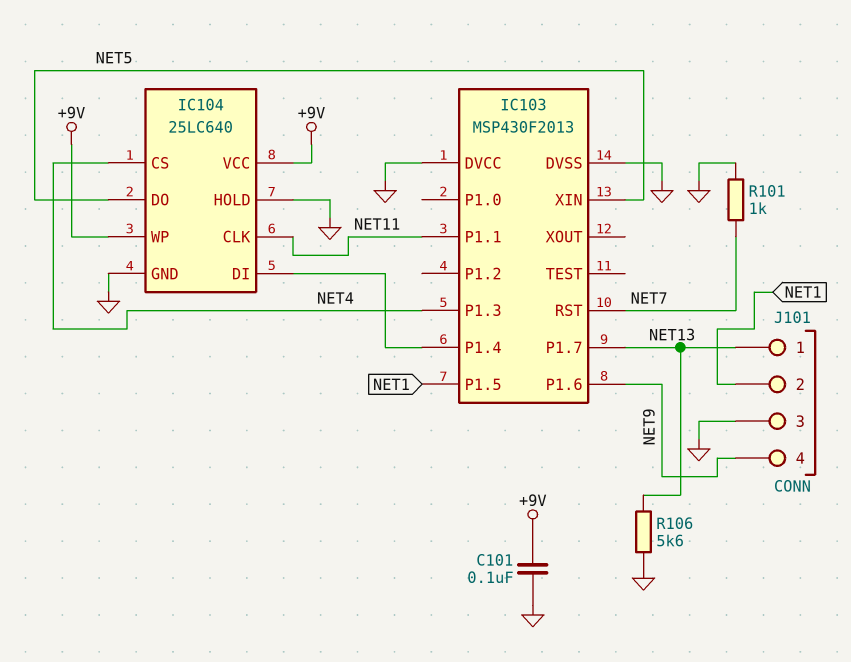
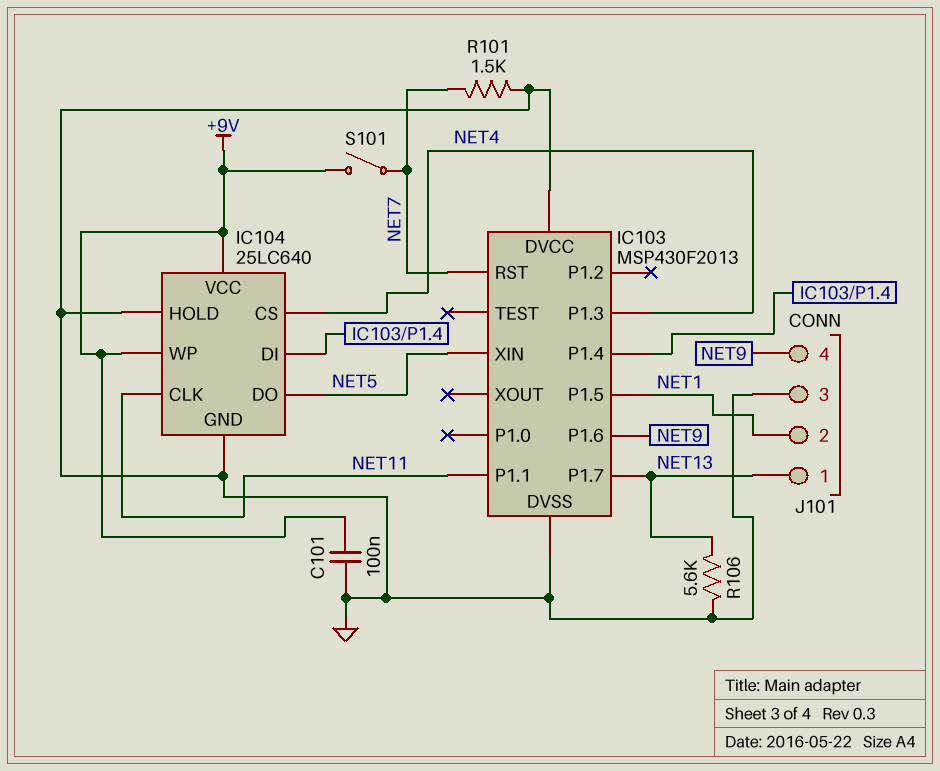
R101: 1k (GND, NET7) -> 1.5k (GND, NET7)
S101: none -> switch (+9V, NET7)

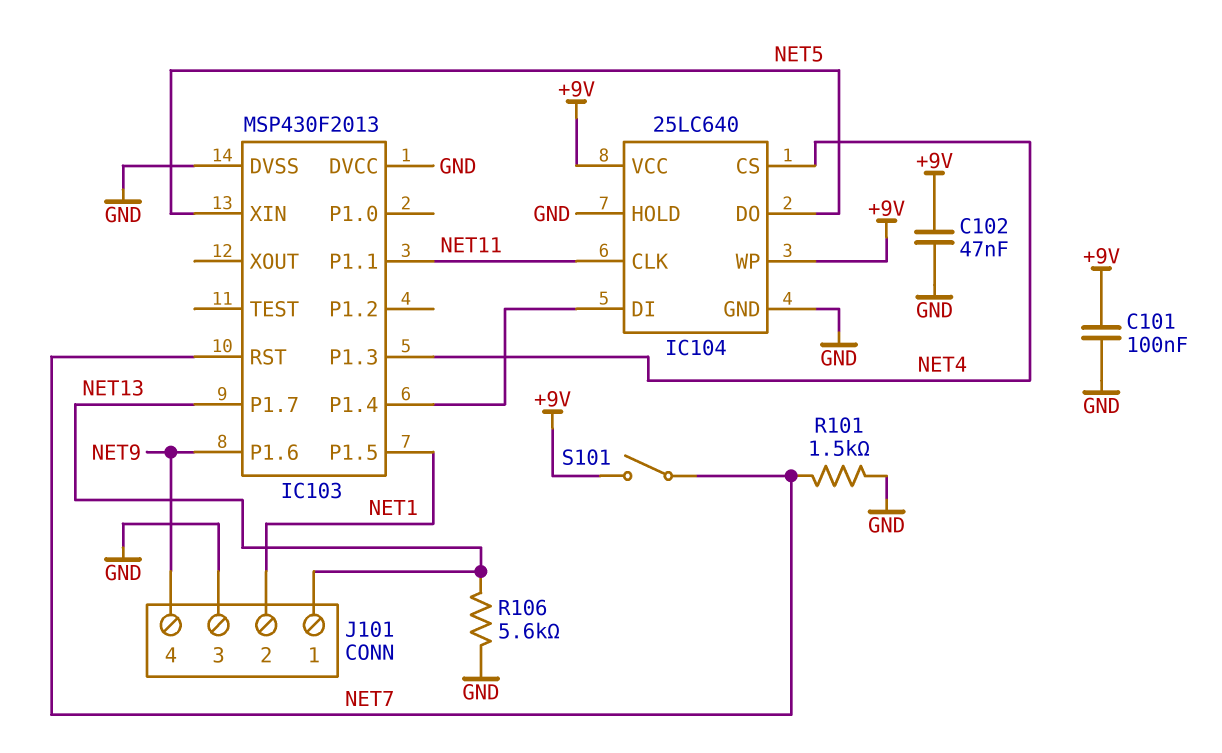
C102: none -> 47nF (+9V, GND)

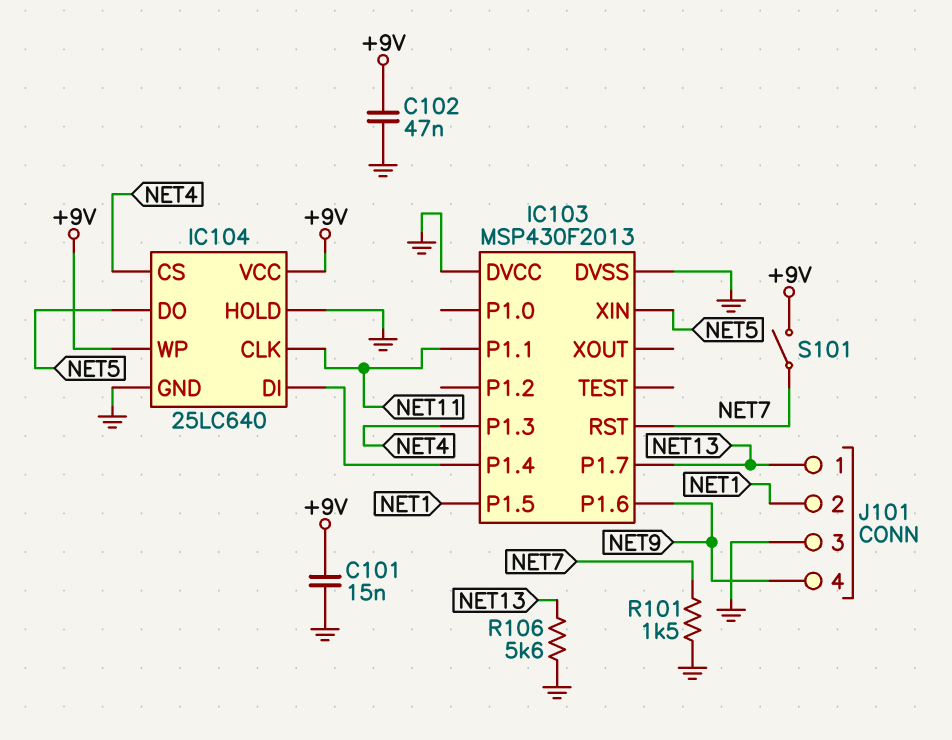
C101: 100nF (+9V, GND) -> 15nF (+9V, GND)

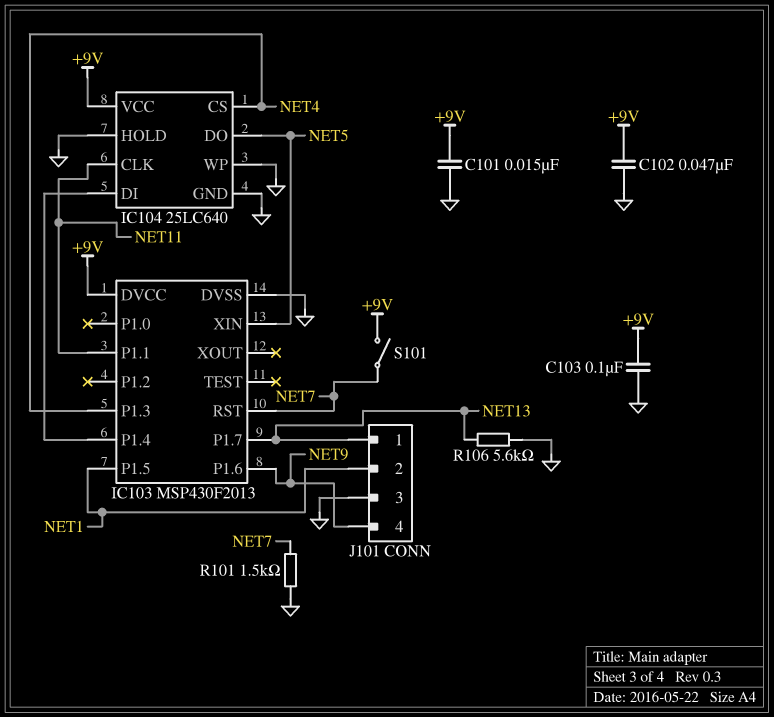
C103: none -> 100nF (+9V, GND)
IC103 pin DVCC: GND -> +9V
IC104 pin WP: +9V -> GND

